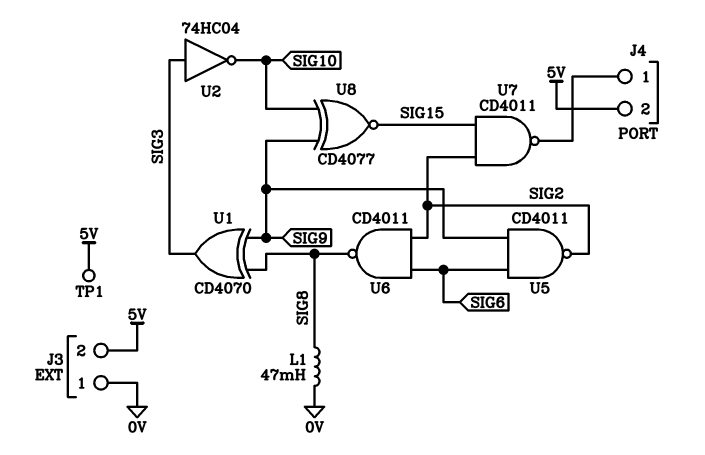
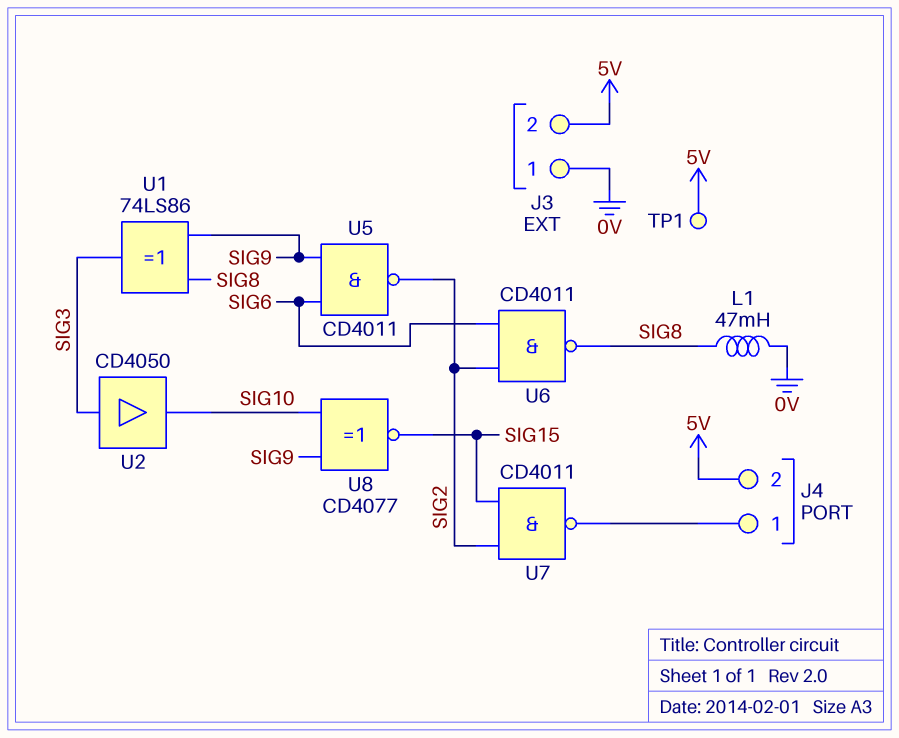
U1: XOR CD4070 (in SIG8, in SIG9, out SIG3) -> XOR 74LS86 (in SIG8, in SIG9, out SIG3)
U2: NOT 74HC04 (in SIG3, out SIG10) -> buffer CD4050 (in SIG3, out SIG10)

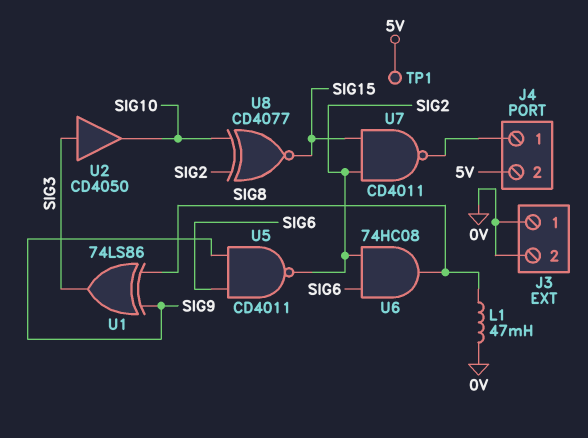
J3 pin 2: 5V -> 0V
U6: NAND CD4011 (in SIG2, in SIG6, out SIG8) -> AND 74HC08 (in SIG2, in SIG6, out SIG8)
U8: XNOR CD4077 (in SIG9, in SIG10, out SIG15) -> XNOR CD4077 (in SIG2, in SIG10, out SIG15)

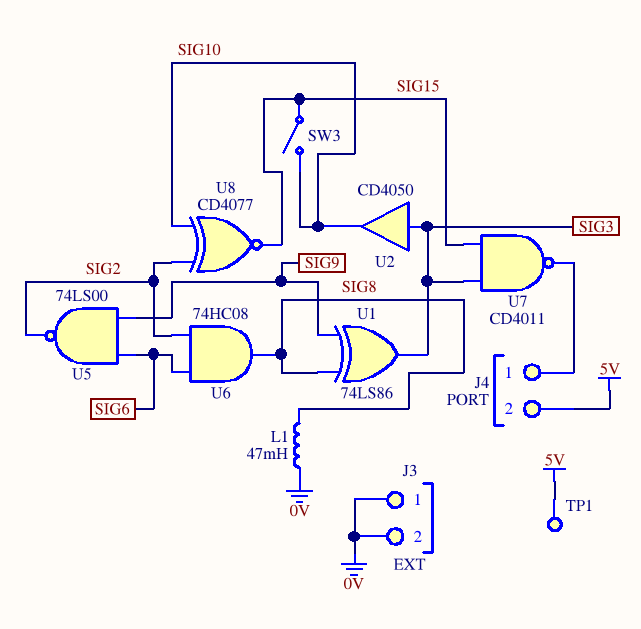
SW3: none -> switch (SIG10, SIG15)
U5: NAND CD4011 (in SIG6, in SIG9, out SIG2) -> NAND 74LS00 (in SIG6, in SIG9, out SIG2)
U7: NAND CD4011 (in SIG2, in SIG15, out J4/1) -> NAND CD4011 (in SIG3, in SIG15, out J4/1)

